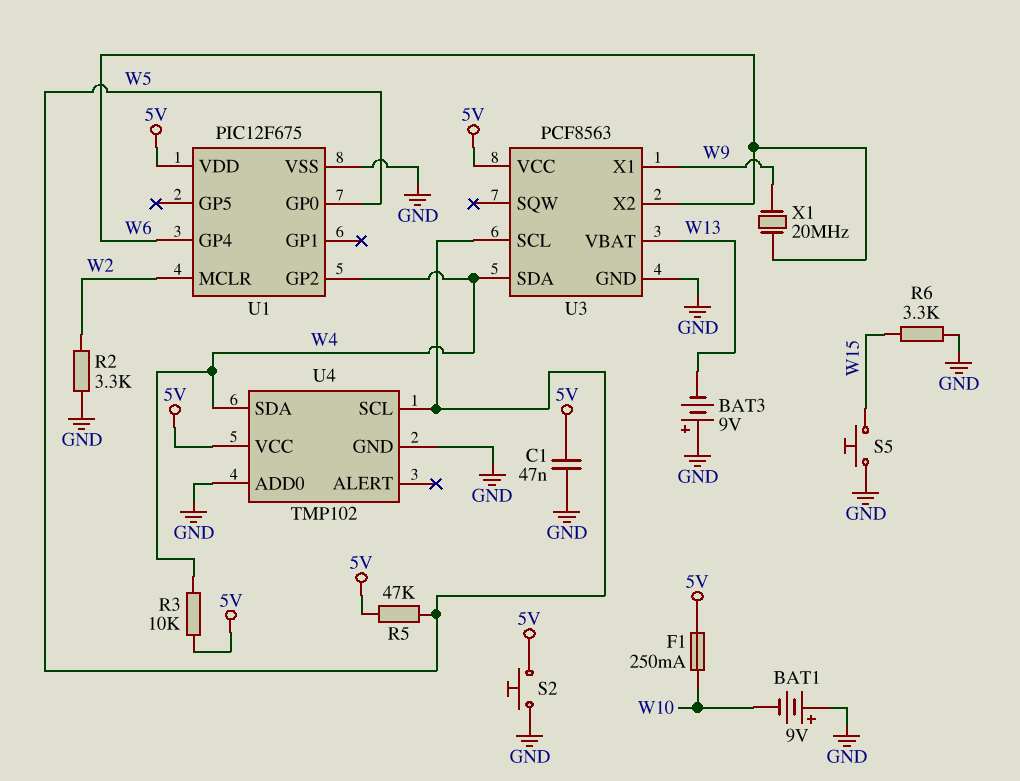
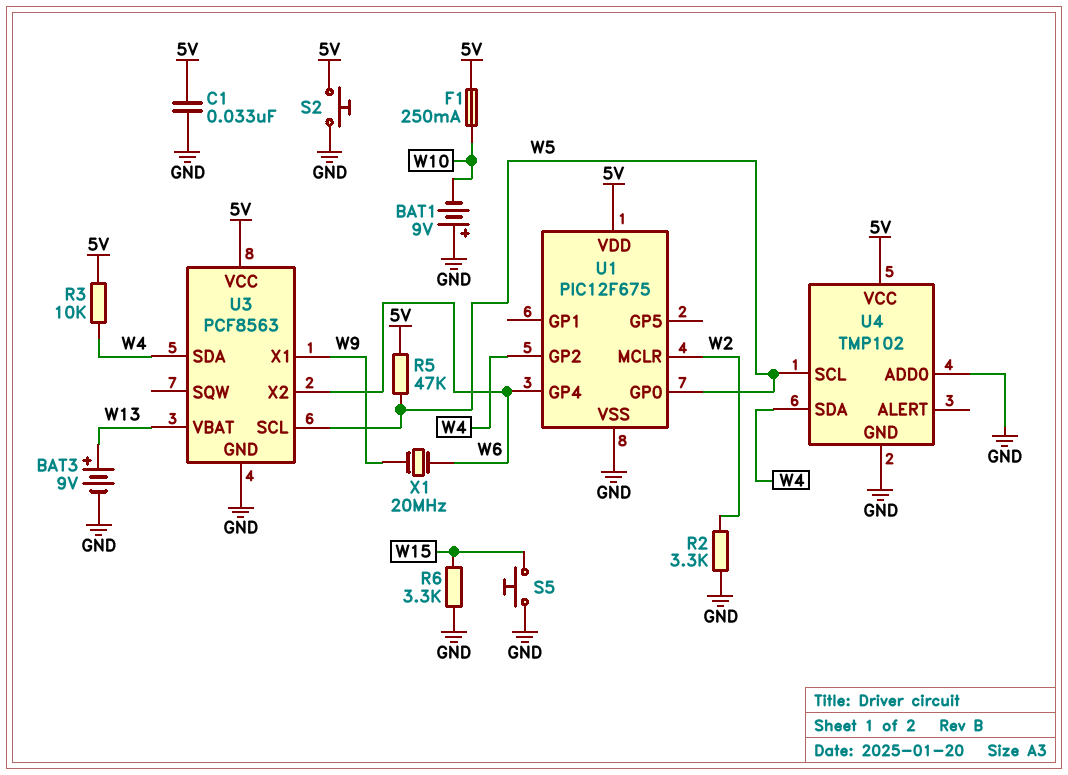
BAT3: 9V (plus GND, minus W13) -> 9V (plus W13, minus GND)
C1: 47nF (5V, GND) -> 33nF (5V, GND)

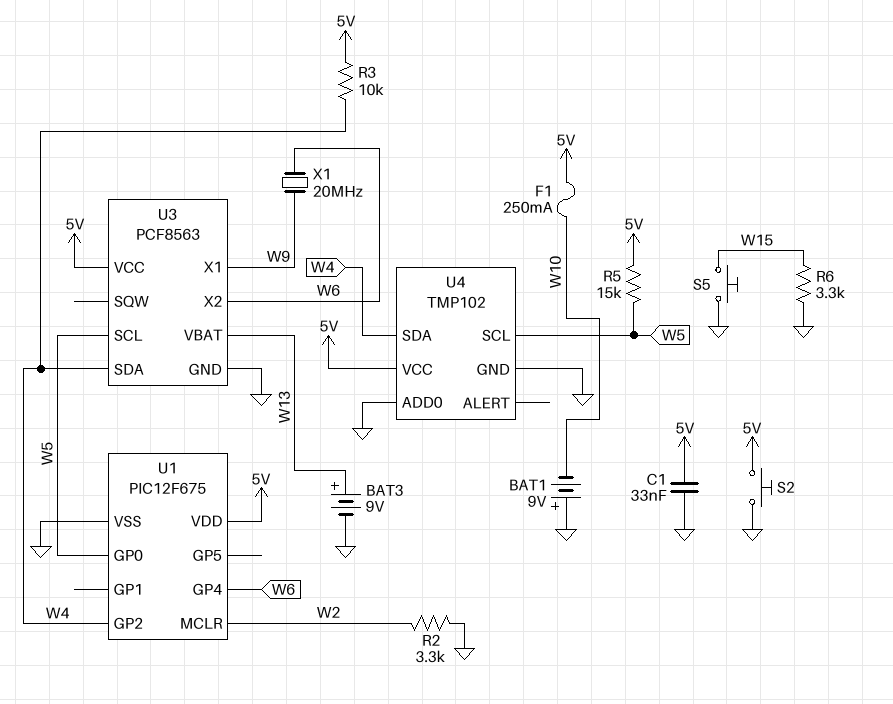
R5: 47k (5V, W5) -> 15k (5V, W5)

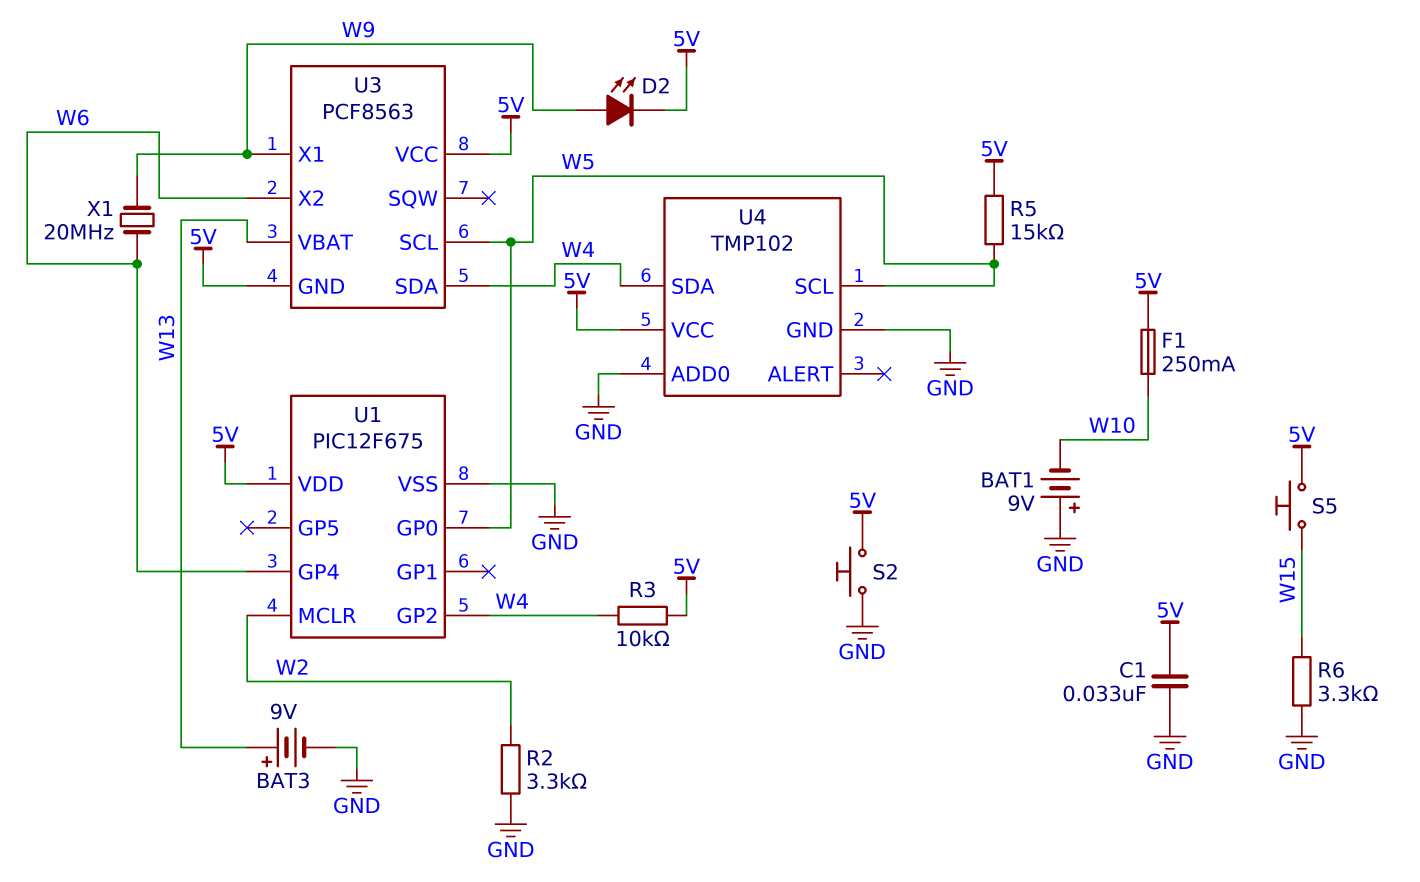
D2: none -> LED (A W9, K 5V)
S5: button (GND, W15) -> button (5V, W15)
U3 pin GND: GND -> 5V

